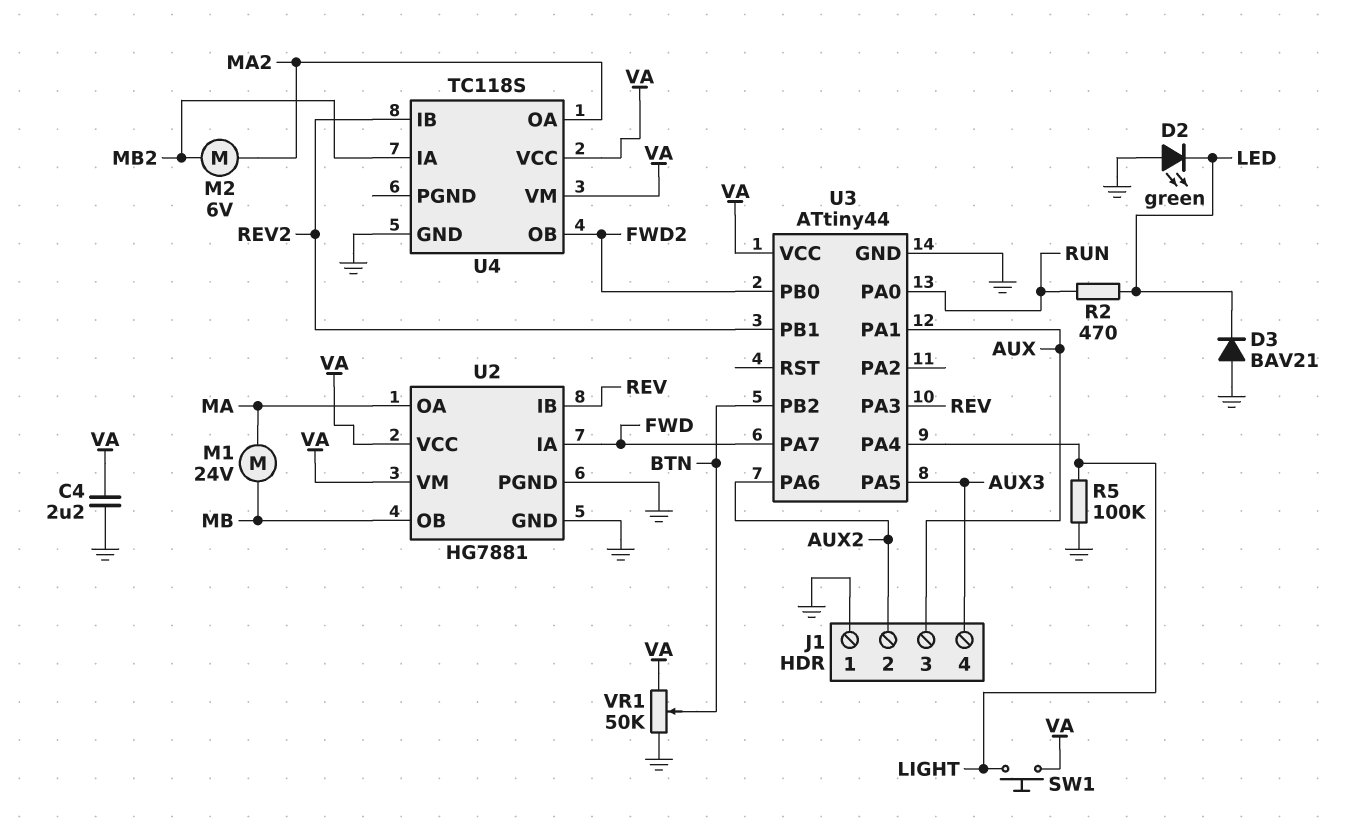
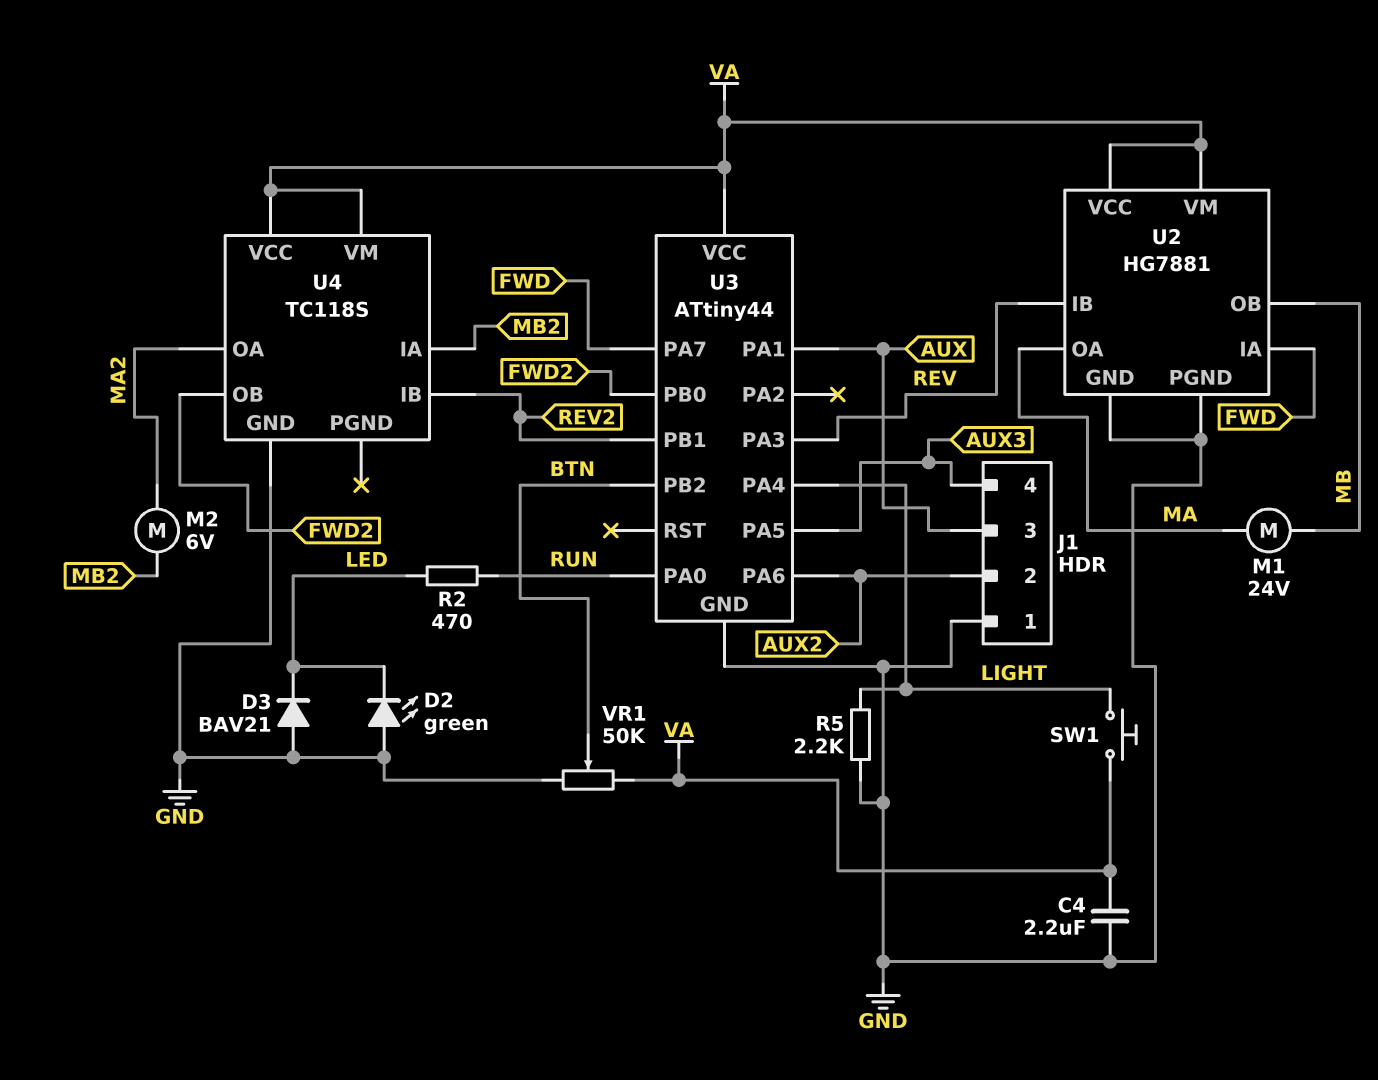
R5: 100k (GND, LIGHT) -> 2.2k (GND, LIGHT)

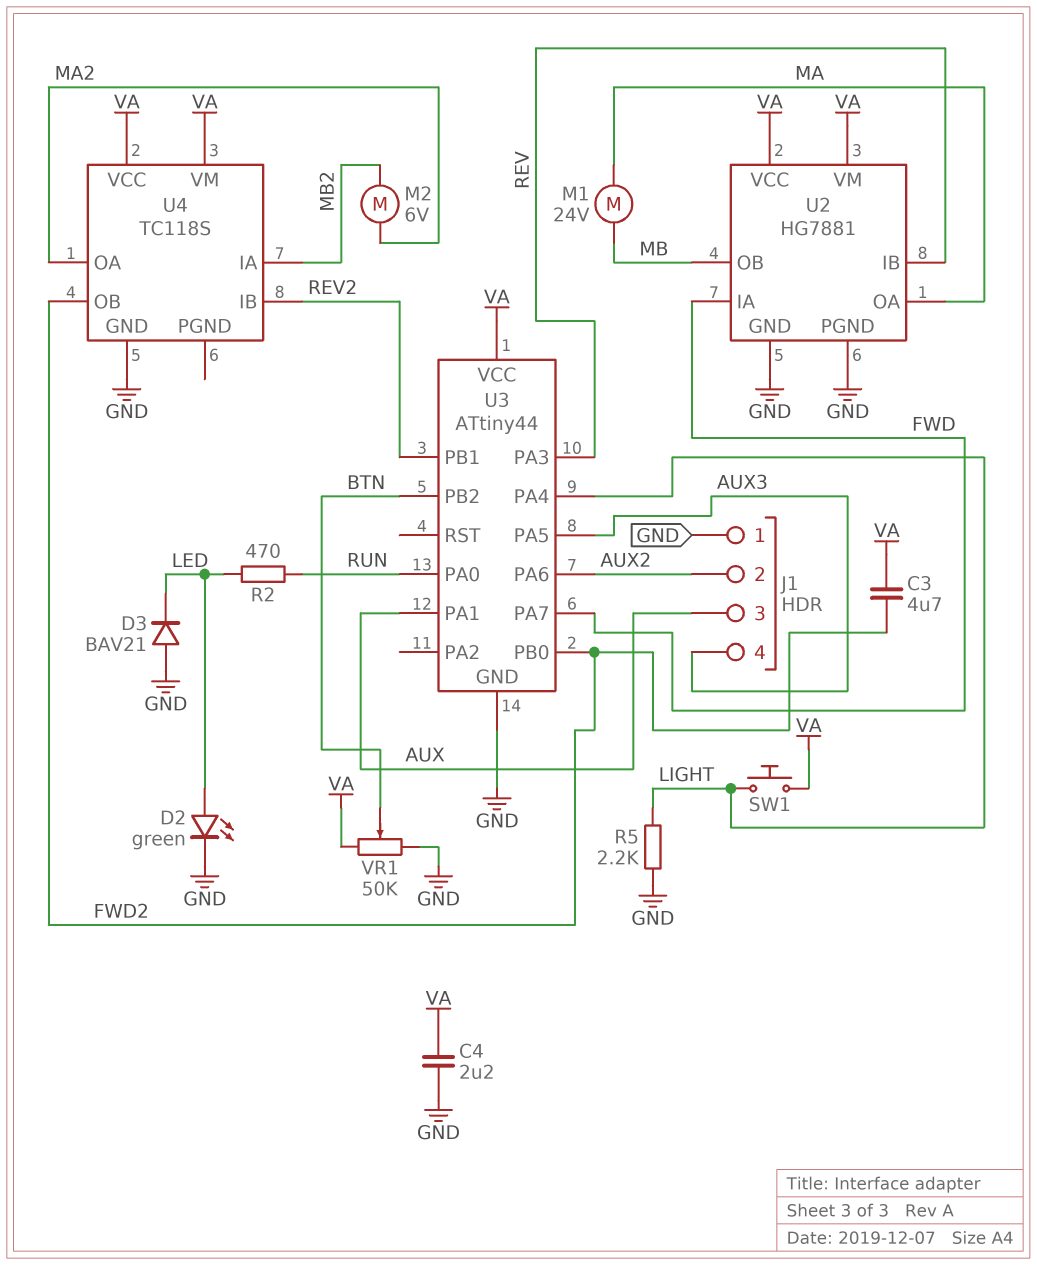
C3: none -> 4.7uF (FWD2, VA)
D2: LED green (A GND, K LED) -> LED green (A LED, K GND)

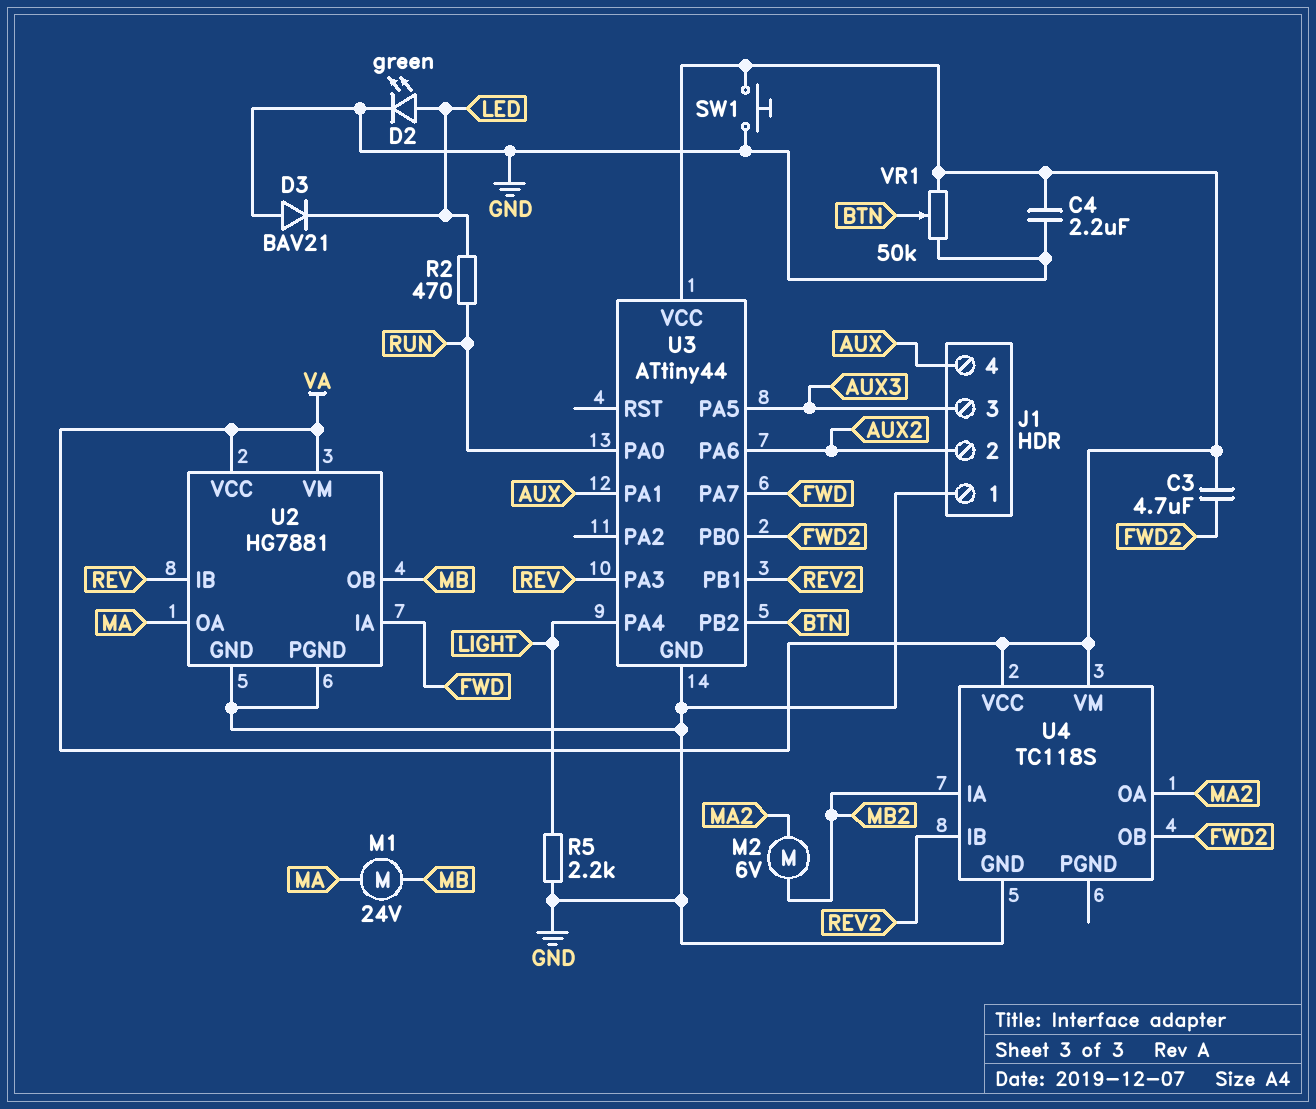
J1 pin 3: AUX -> AUX3
J1 pin 4: AUX3 -> AUX
SW1: button (LIGHT, VA) -> button (GND, VA)

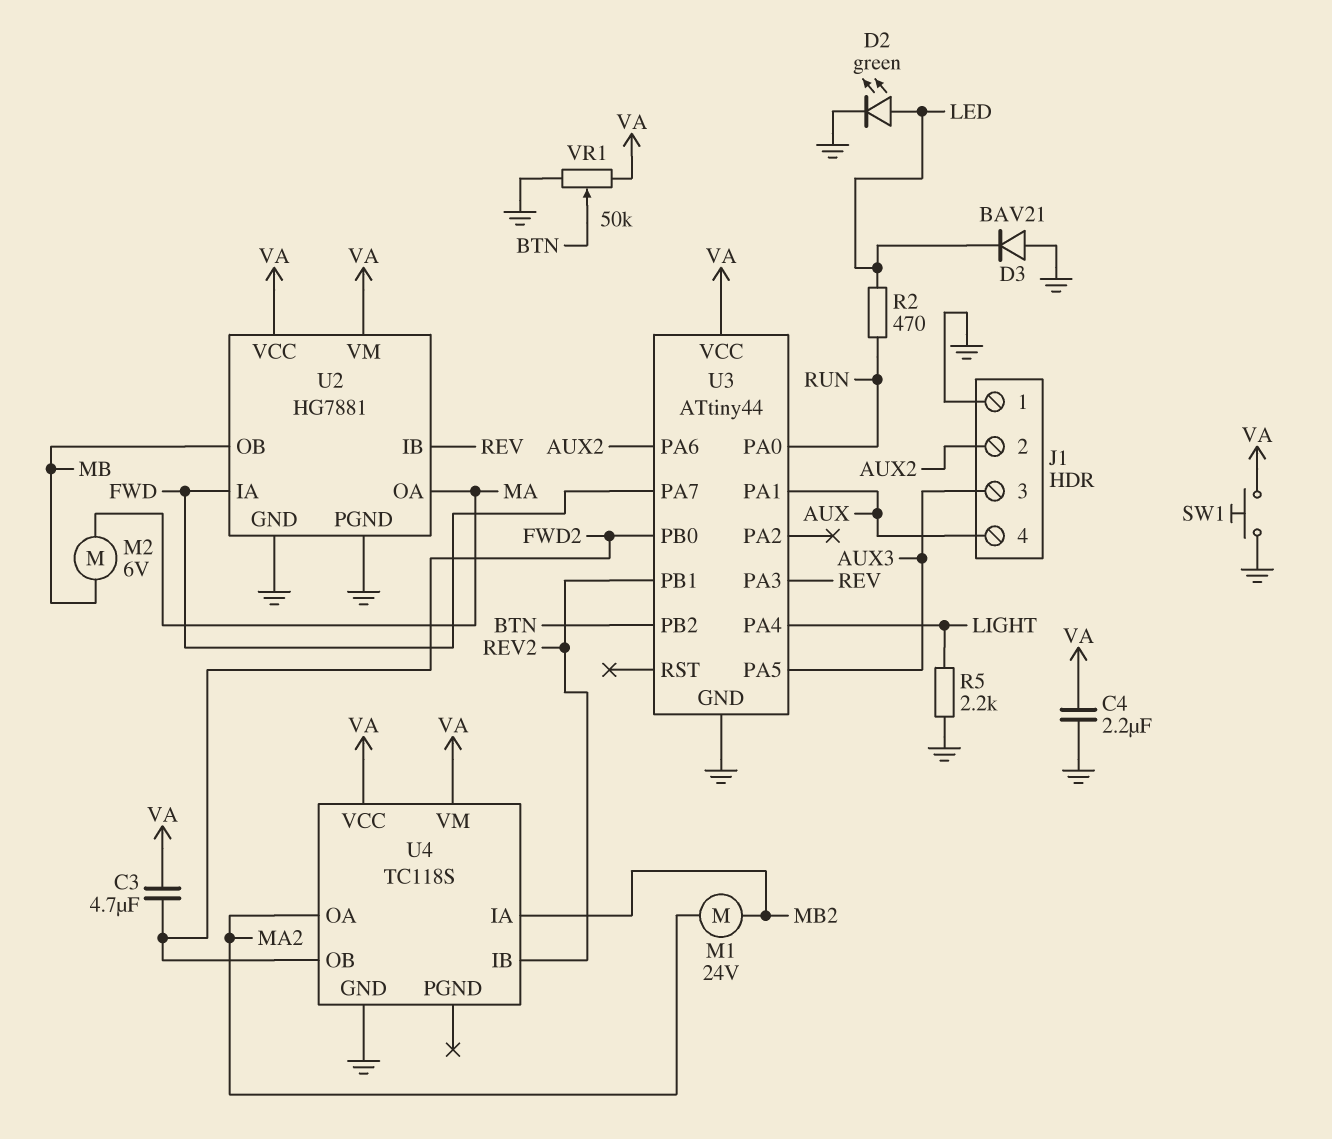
M1: motor 24V (MA, MB) -> motor 24V (MA2, MB2)
M2: motor 6V (MA2, MB2) -> motor 6V (MA, MB)

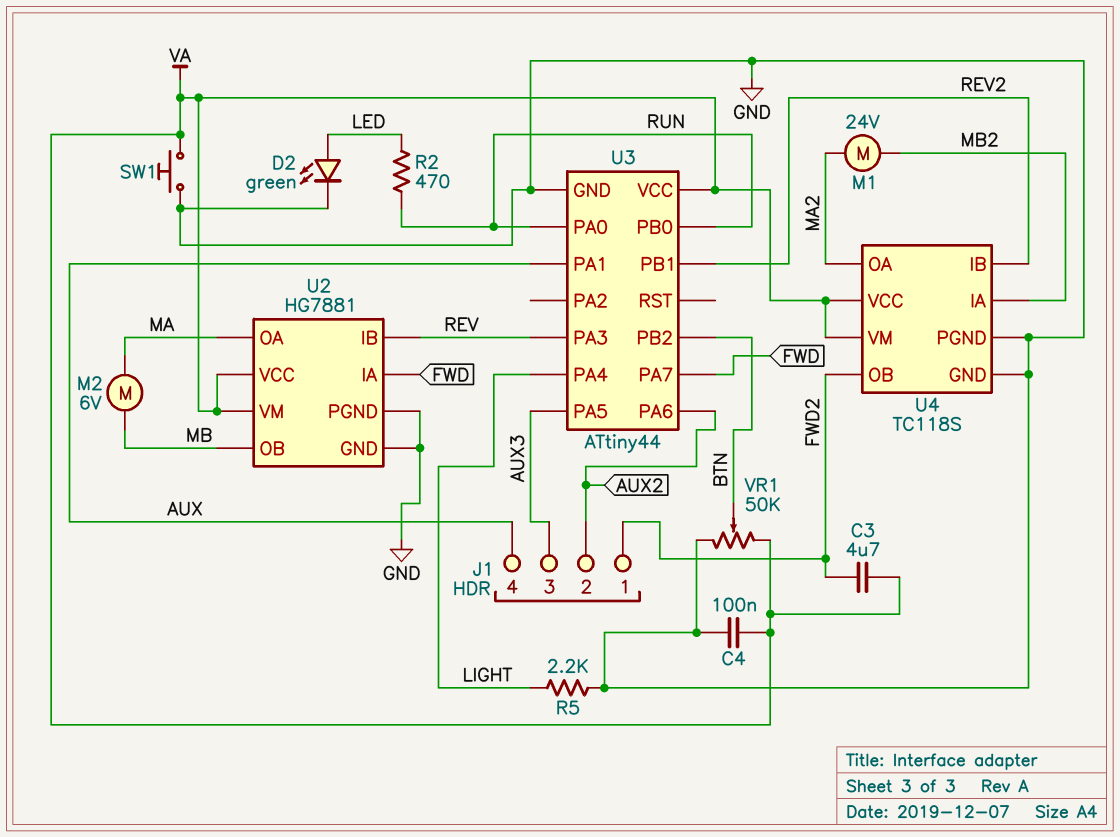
C4: 2.2uF (GND, VA) -> 100nF (GND, VA)
D3: diode BAV21 (A GND, K LED) -> none
J1 pin 1: GND -> FWD2
U3 pin PB0: FWD2 -> RUN
U4 pin PGND: none -> GND

